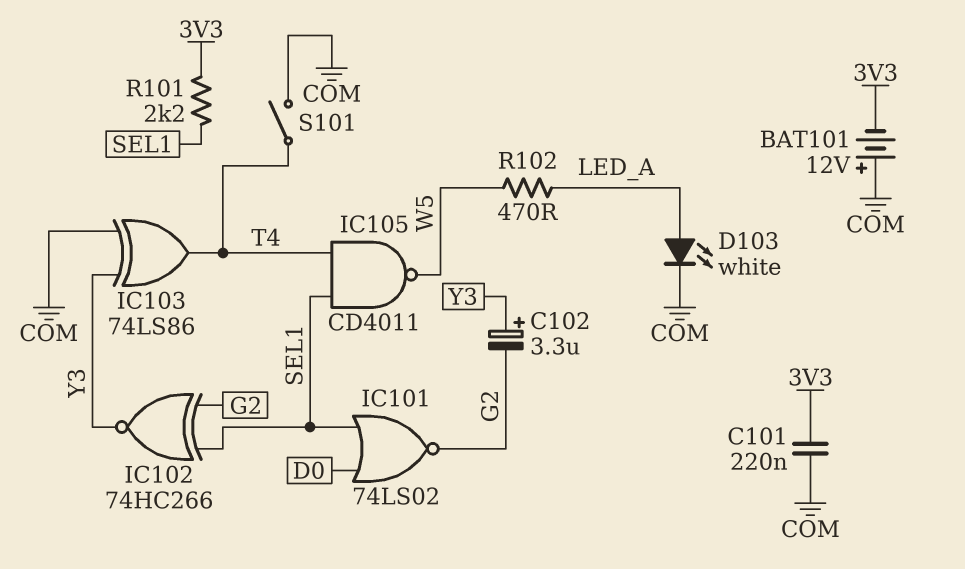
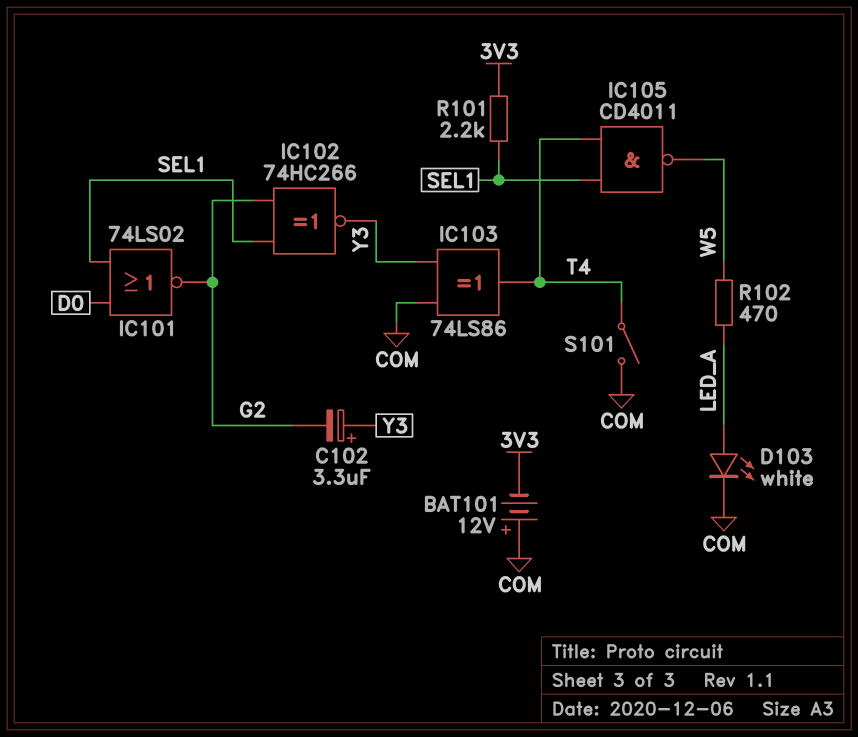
C101: 220nF (3V3, COM) -> none

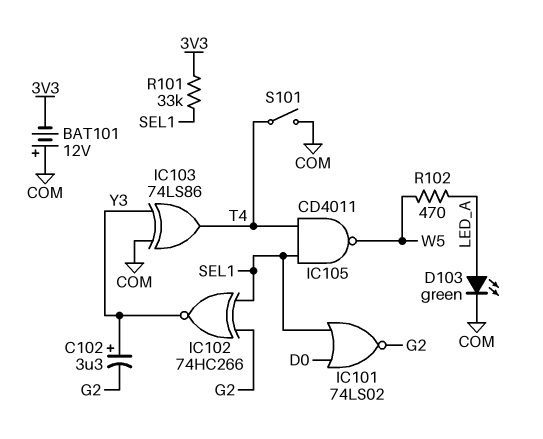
D103: LED white (A LED_A, K COM) -> LED green (A LED_A, K COM)
R101: 2.2k (3V3, SEL1) -> 33k (3V3, SEL1)

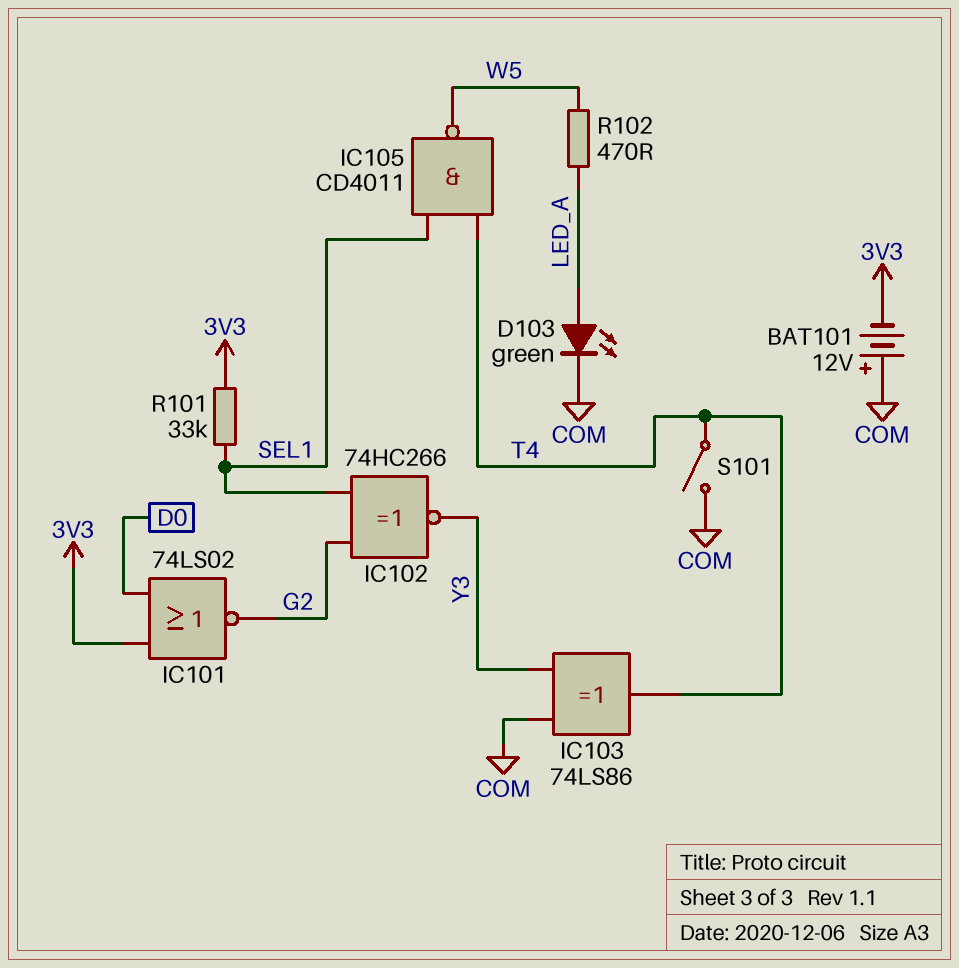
C102: 3.3uF (plus Y3, minus G2) -> none
IC101: NOR 74LS02 (in D0, in SEL1, out G2) -> NOR 74LS02 (in 3V3, in D0, out G2)

